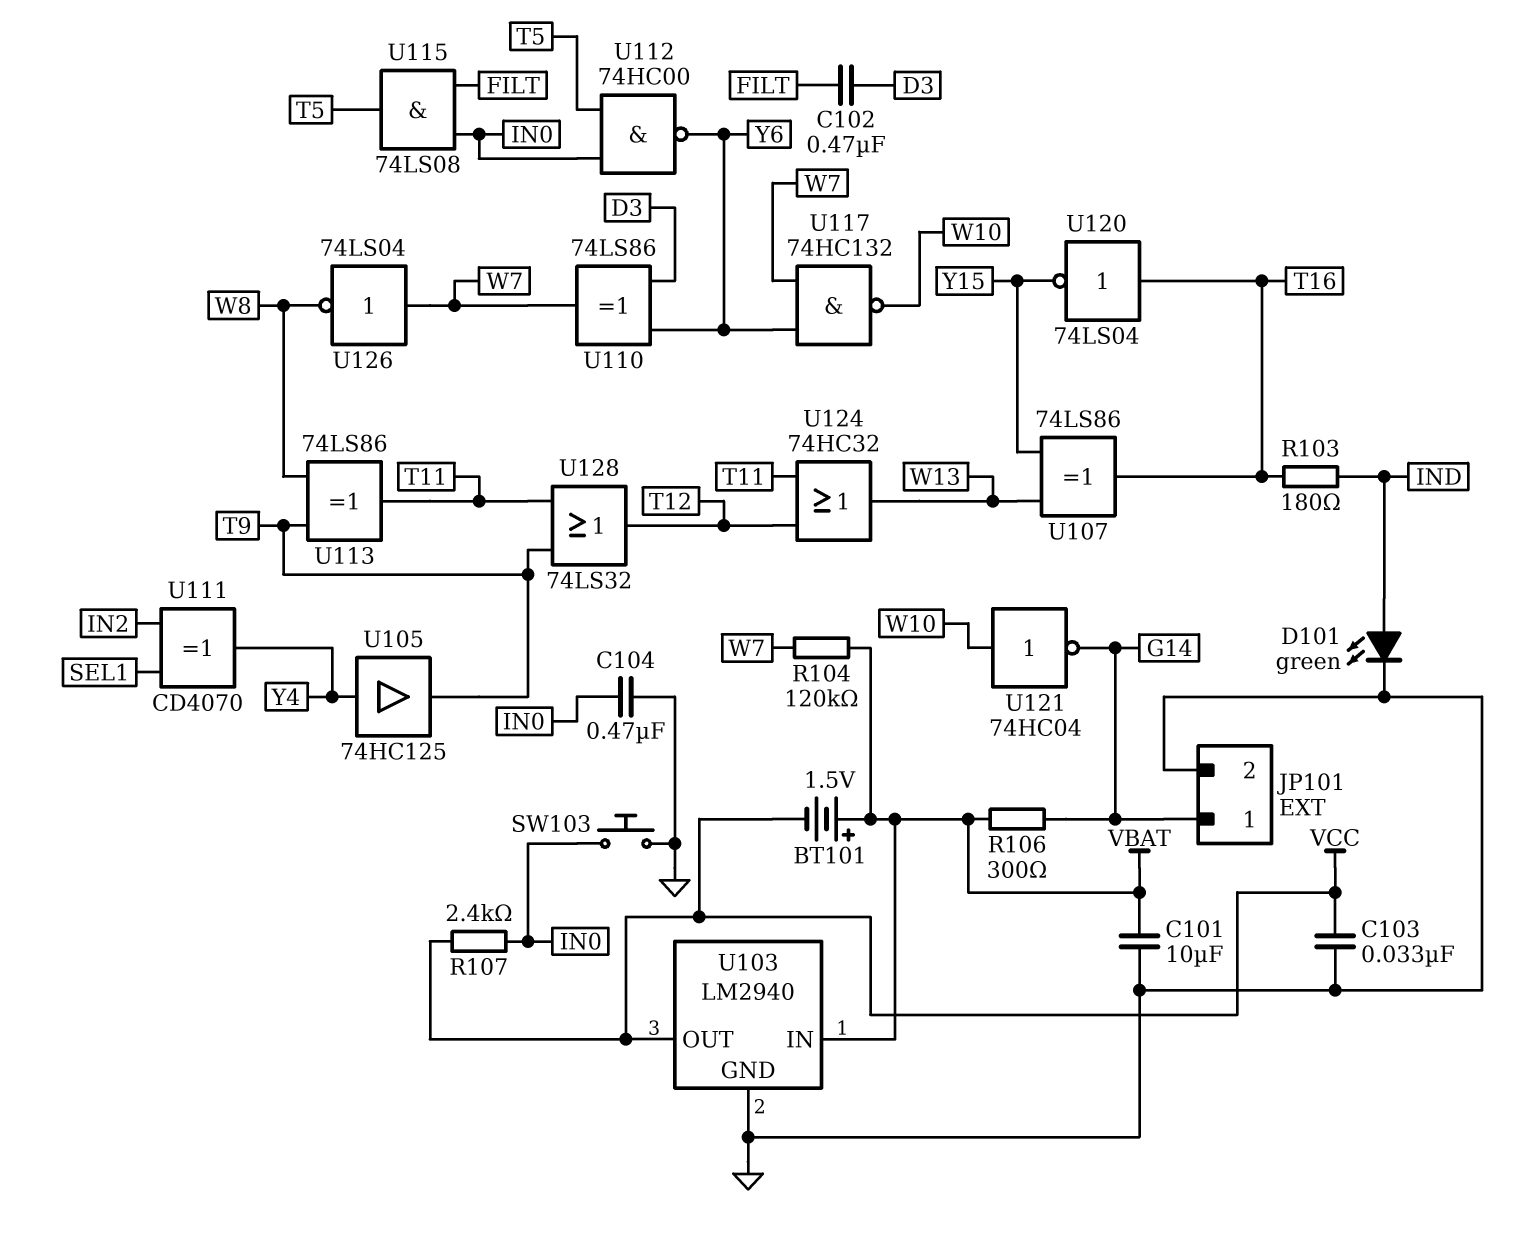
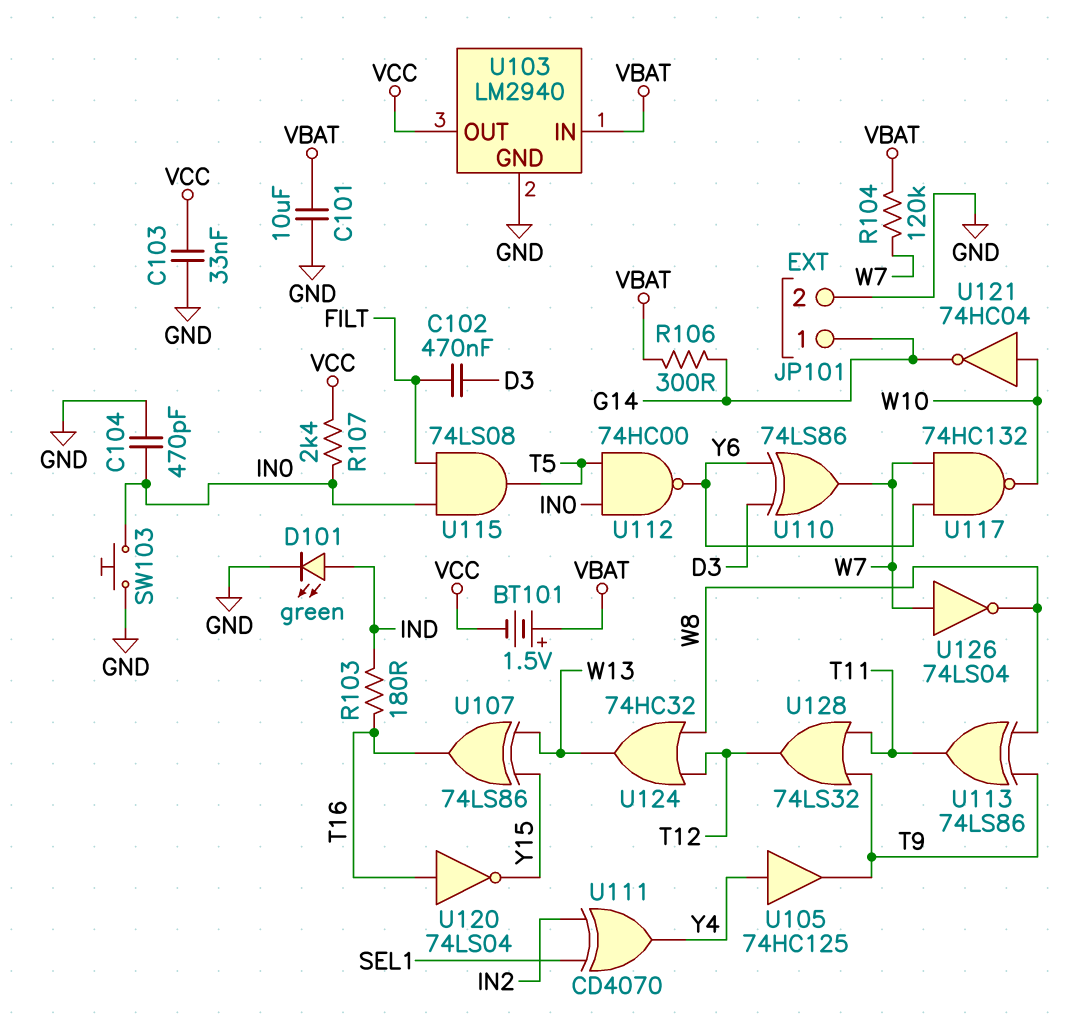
C104: 470nF (GND, IN0) -> 470pF (GND, IN0)
U124: OR 74HC32 (in T11, in T12, out W13) -> OR 74HC32 (in T12, in W8, out W13)

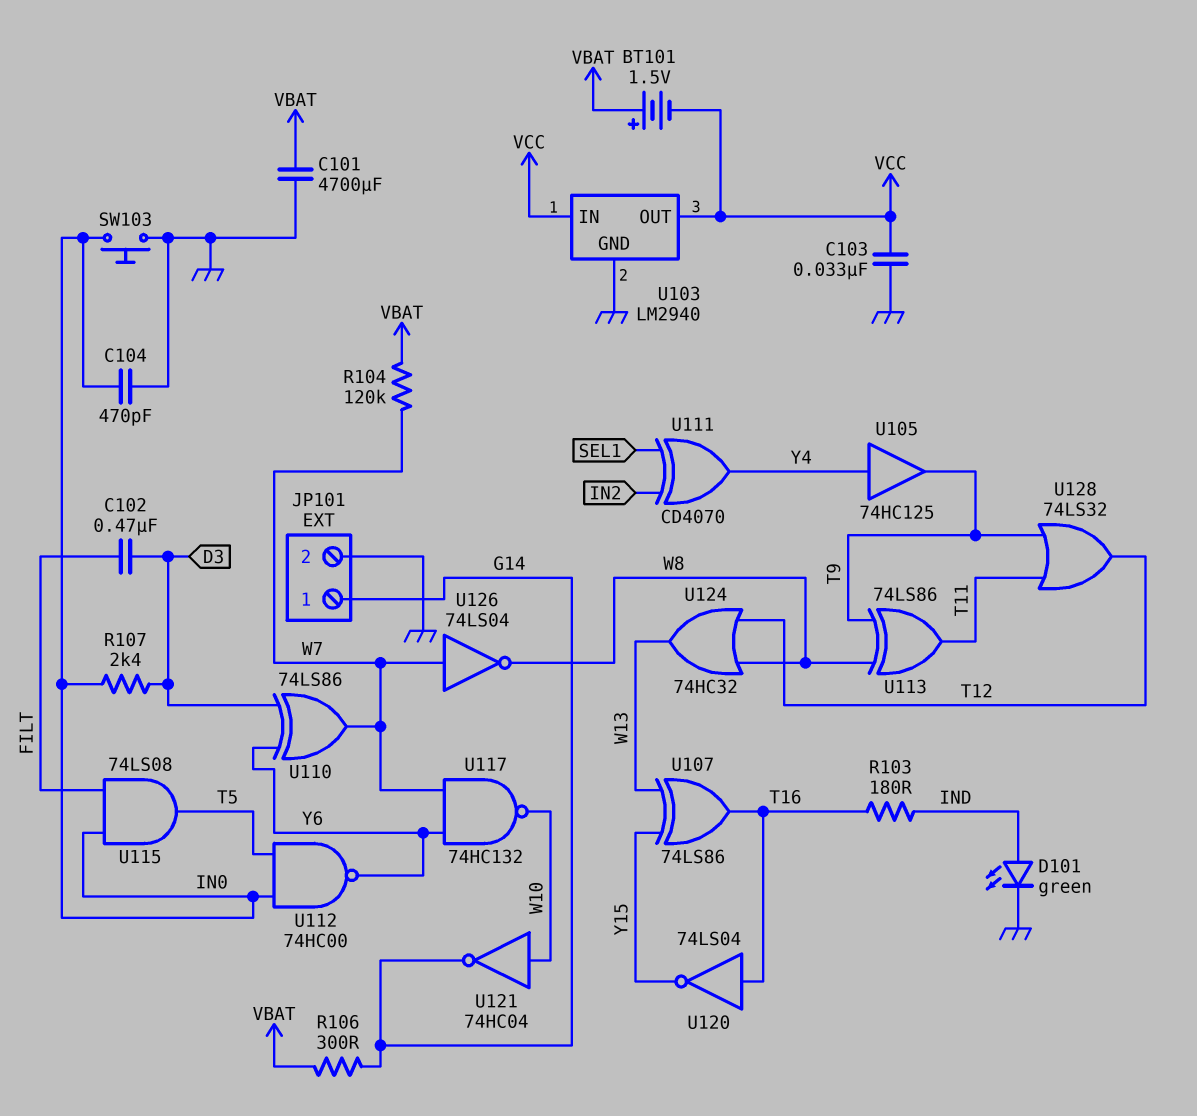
C101: 10uF (GND, VBAT) -> 4700uF (GND, VBAT)
R107: 2.4k (IN0, VCC) -> 2.4k (D3, IN0)
U103 pin IN: VBAT -> VCC

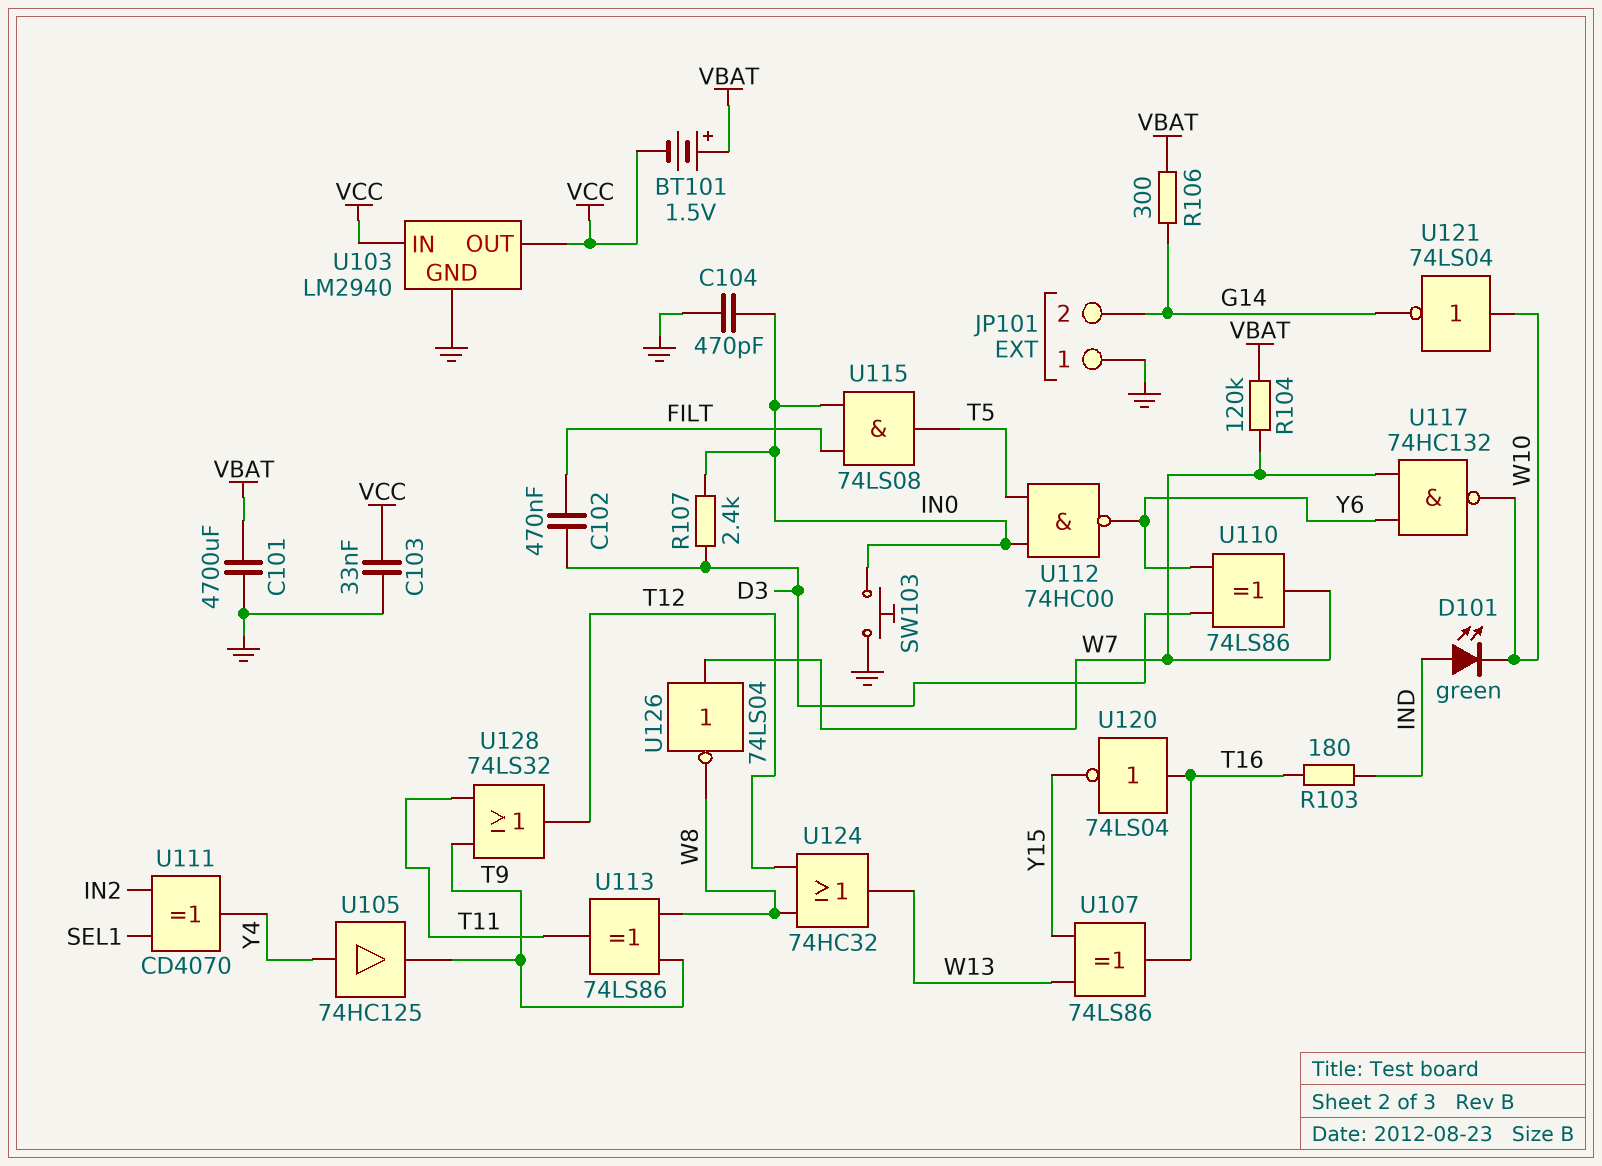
D101: LED green (A IND, K GND) -> LED green (A IND, K W10)
JP101 pin 1: G14 -> GND
JP101 pin 2: GND -> G14
U121: NOT 74HC04 (in W10, out G14) -> NOT 74LS04 (in W10, out G14)

